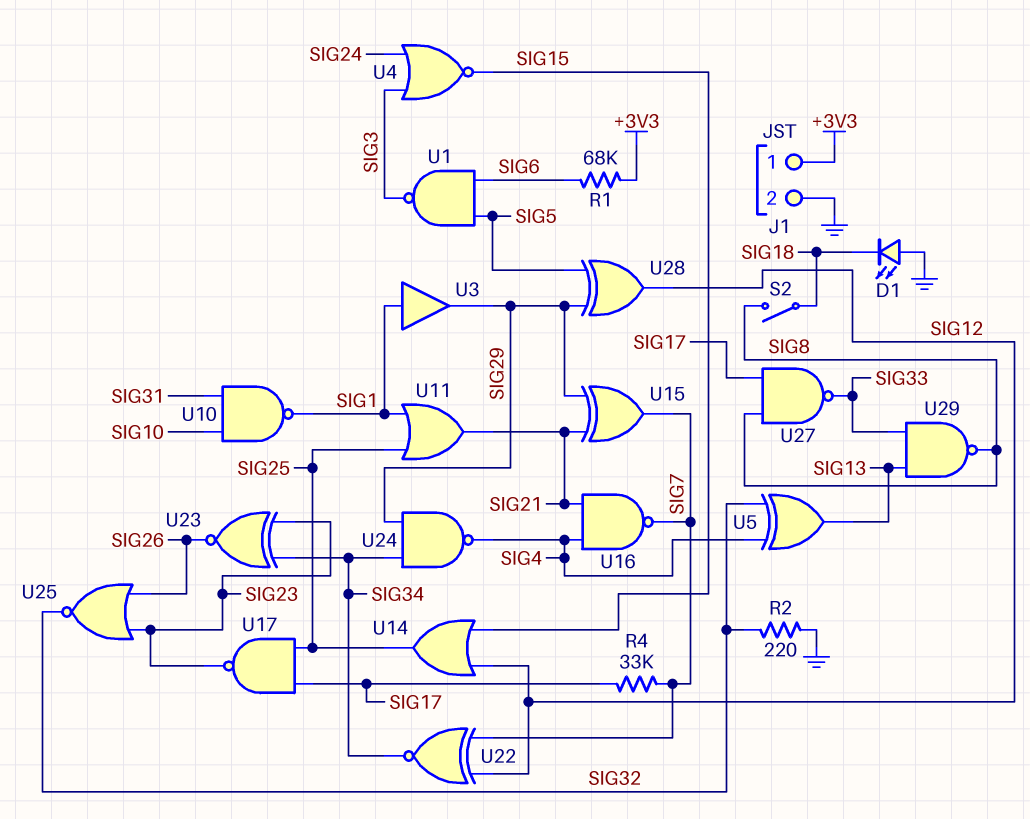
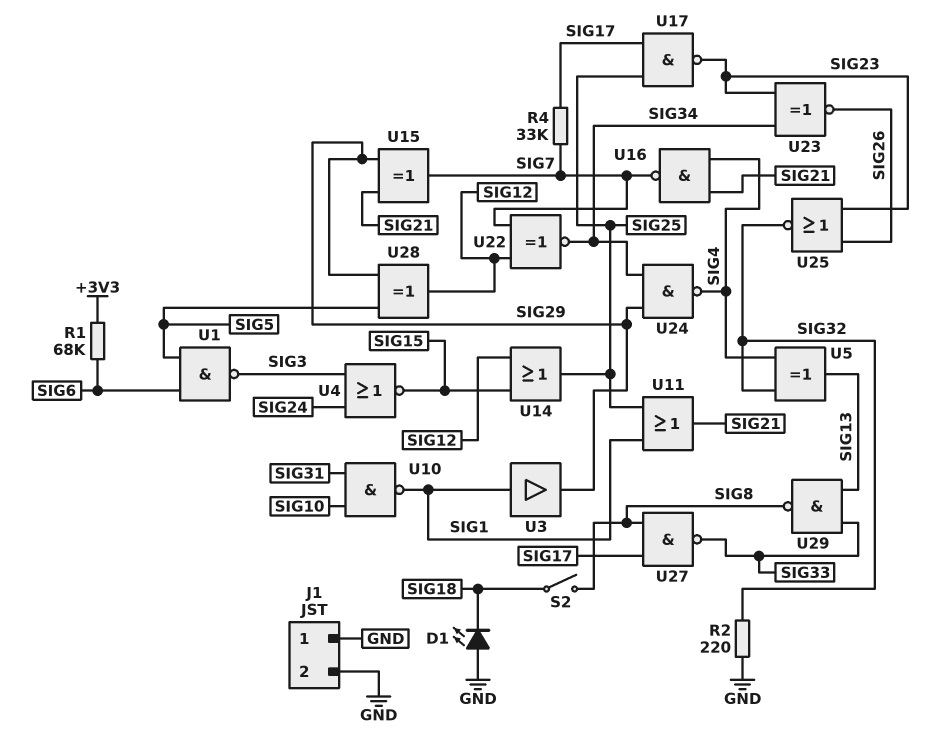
J1 pin 1: +3V3 -> GND

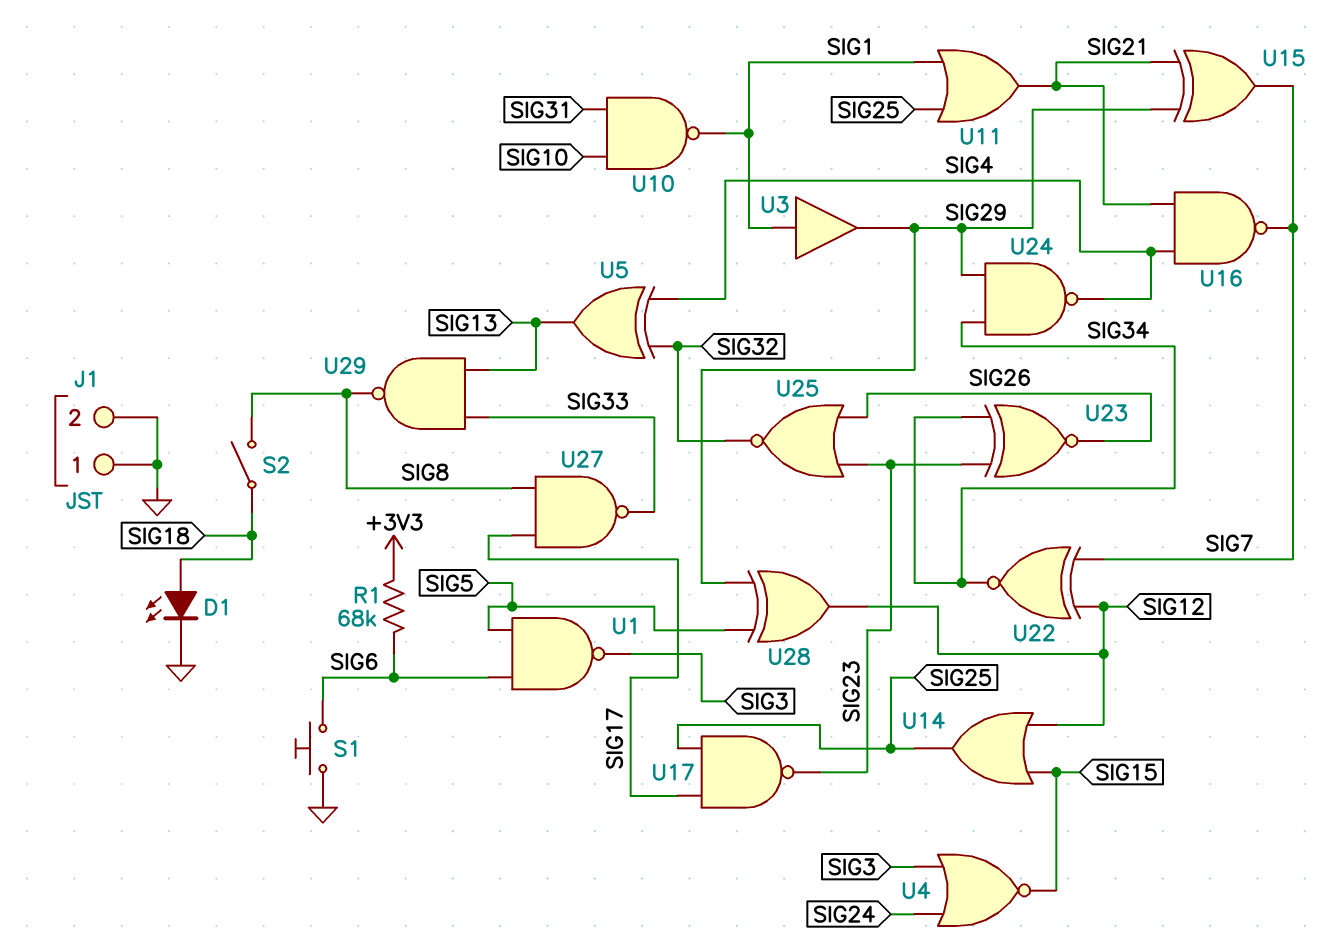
D1: LED (A GND, K SIG18) -> LED (A SIG18, K GND)
R2: 220 (GND, SIG32) -> none
R4: 33k (SIG7, SIG17) -> none
S1: none -> button (GND, SIG6)

